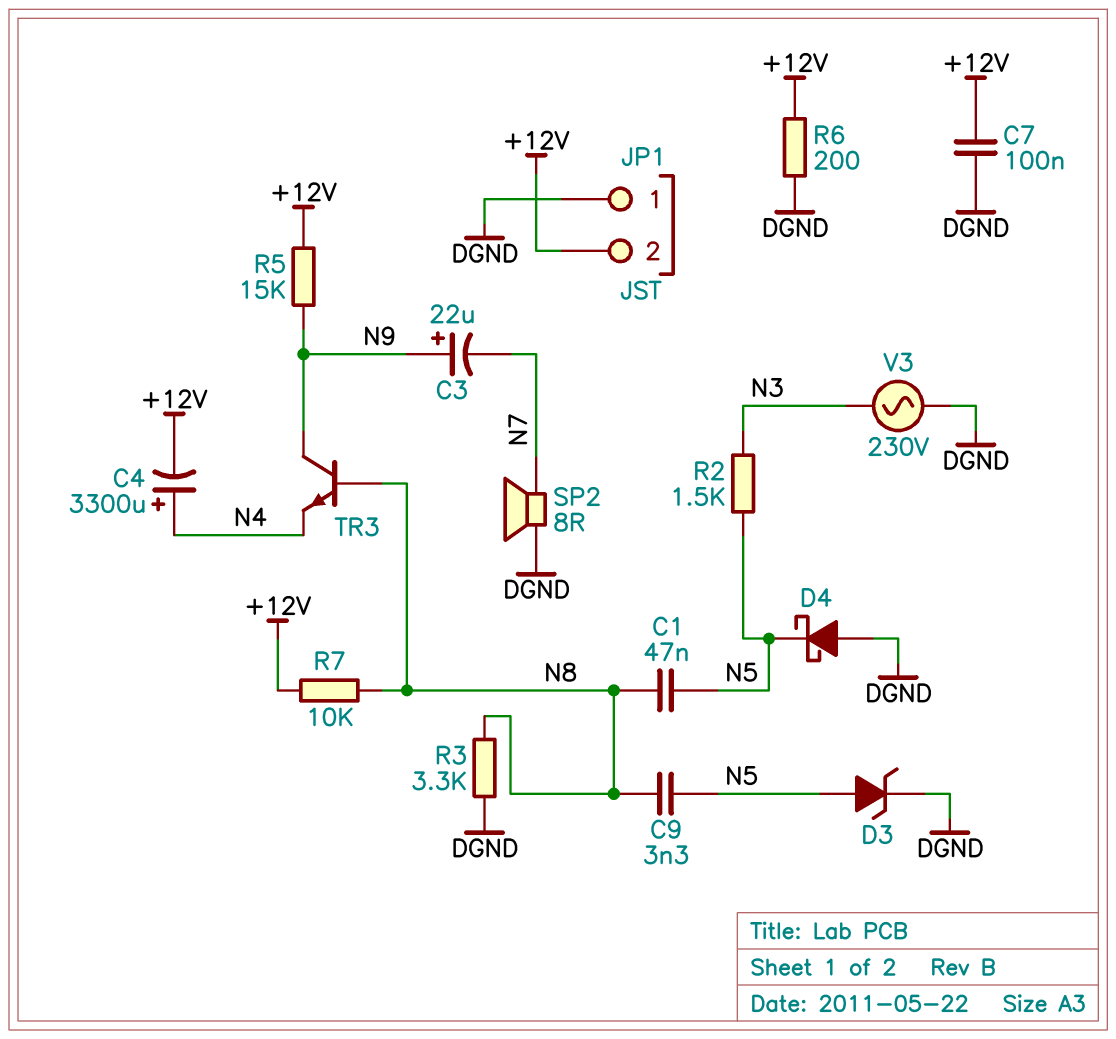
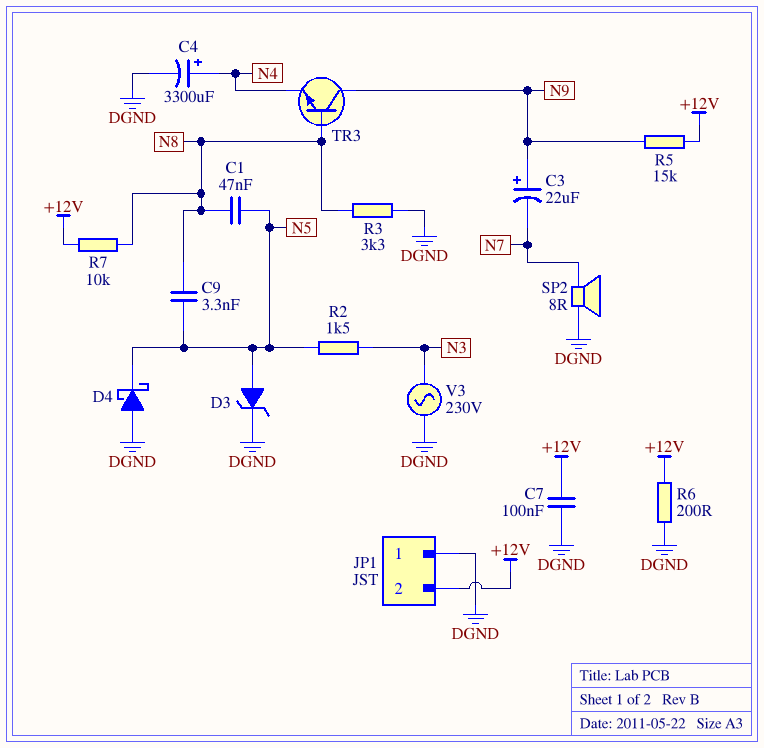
C4: 3300uF (plus N4, minus +12V) -> 3300uF (plus N4, minus DGND)

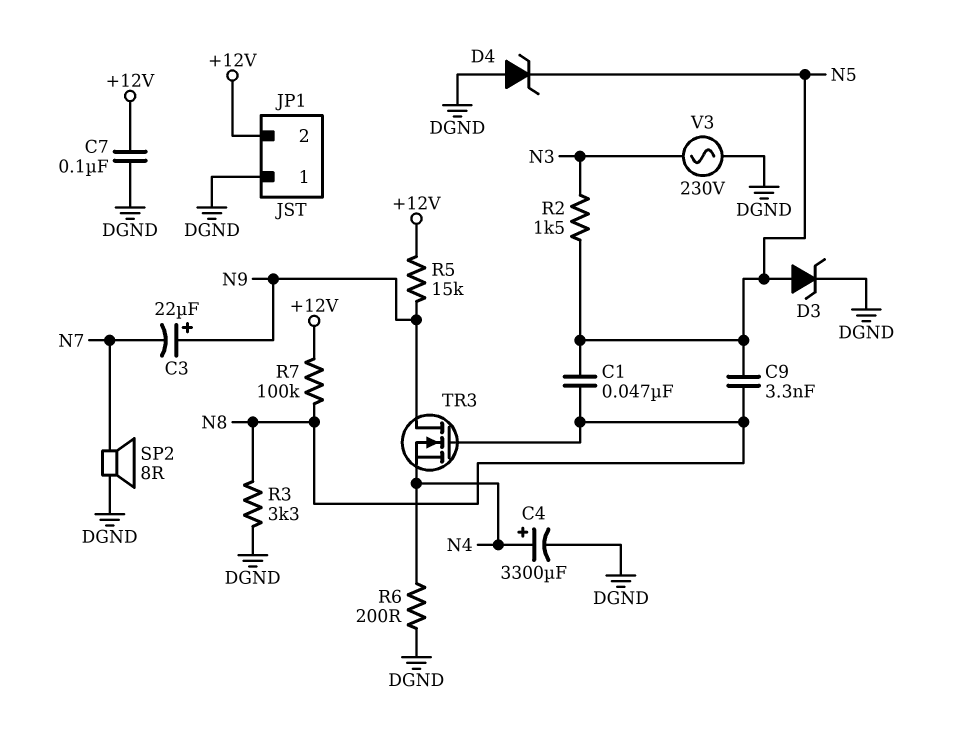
D4: schottky (A DGND, K N5) -> zener (A DGND, K N5)
R6: 200 (+12V, DGND) -> 200 (DGND, N4)
R7: 10k (+12V, N8) -> 100k (+12V, N8)
TR3: NPN (B N8, C N9, E N4) -> NMOS (G N8, D N9, S N4)

